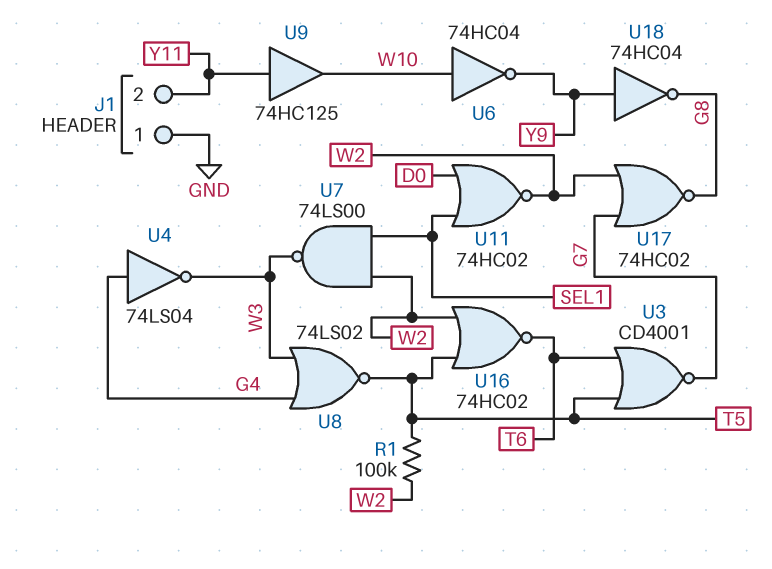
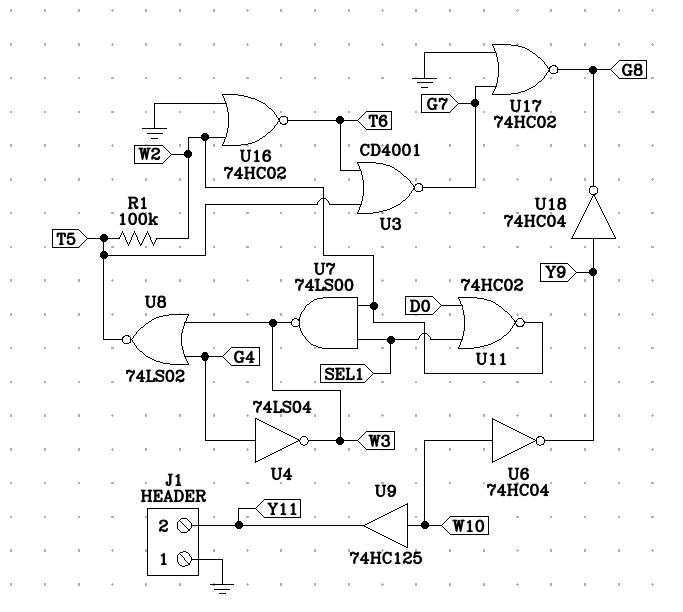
U9: buffer 74HC125 (in Y11, out W10) -> buffer 74HC125 (in W10, out Y11)
U16: NOR 74HC02 (in T5, in W2, out T6) -> NOR 74HC02 (in GND, in W2, out T6)
U17: NOR 74HC02 (in G7, in W2, out G8) -> NOR 74HC02 (in G7, in GND, out G8)

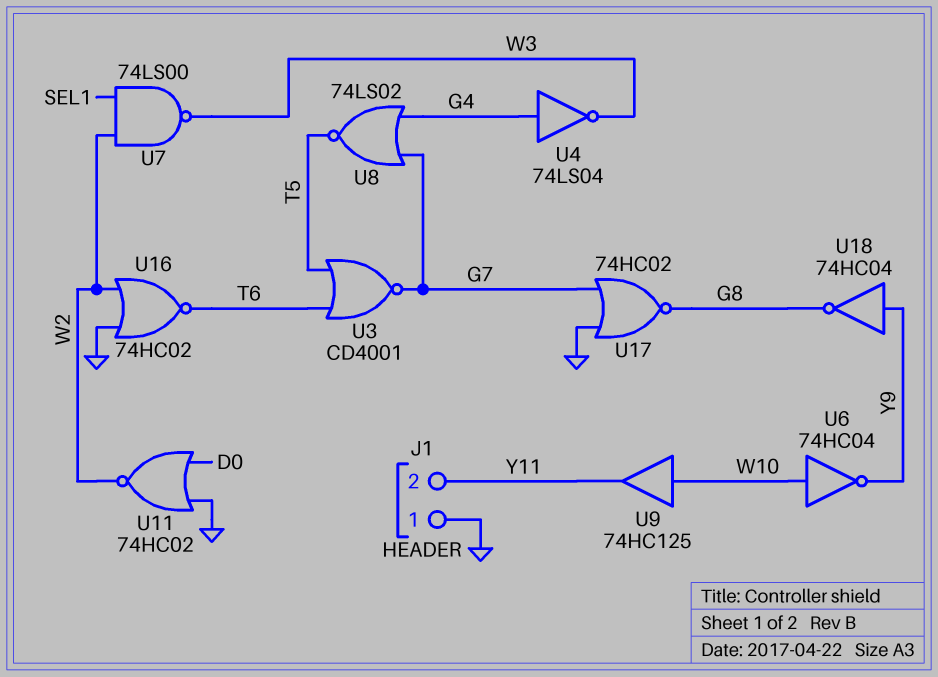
R1: 100k (T5, W2) -> none
U8: NOR 74LS02 (in G4, in W3, out T5) -> NOR 74LS02 (in G4, in G7, out T5)
U11: NOR 74HC02 (in D0, in SEL1, out W2) -> NOR 74HC02 (in D0, in GND, out W2)

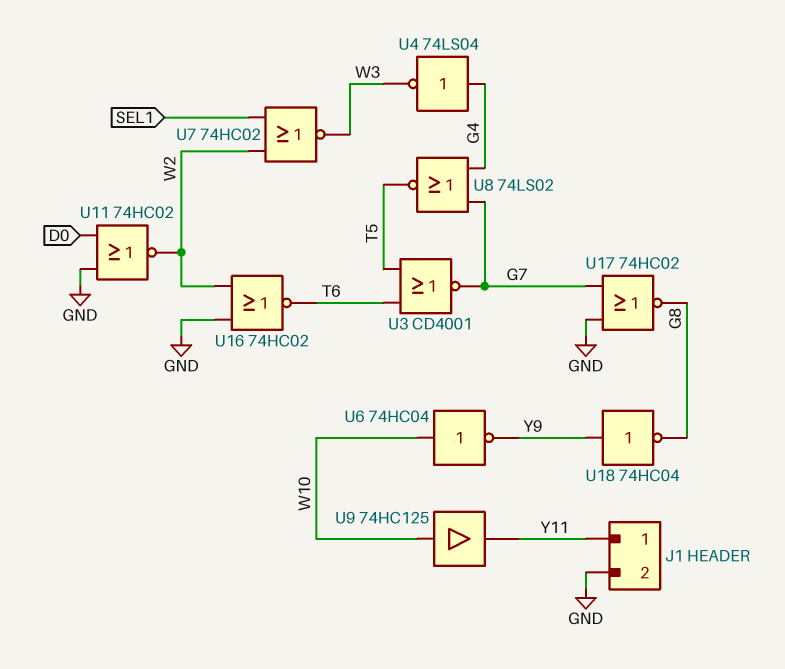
J1 pin 1: GND -> Y11
J1 pin 2: Y11 -> GND
U7: NAND 74LS00 (in SEL1, in W2, out W3) -> NOR 74HC02 (in SEL1, in W2, out W3)

